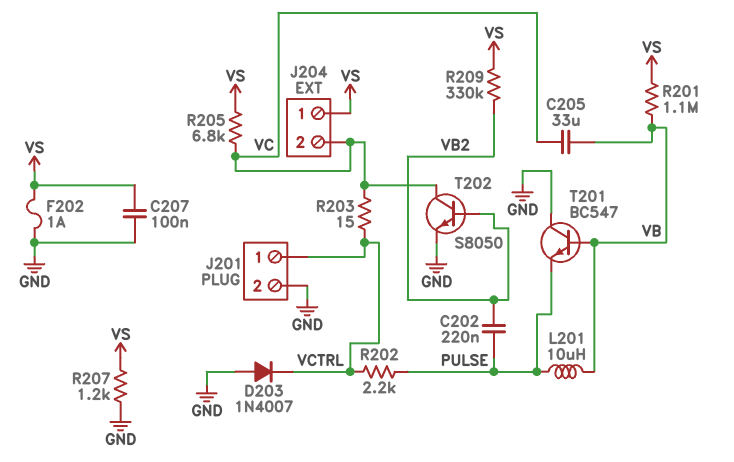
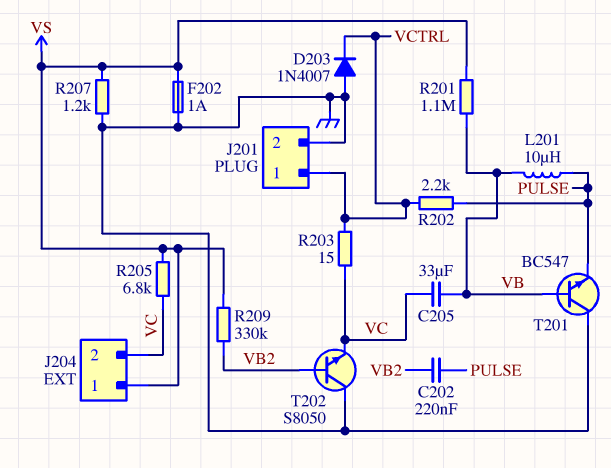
C207: 100nF (GND, VS) -> none
T202: NPN S8050 (B VB2, C VC, E GND) -> NPN S8050 (B VB2, C GND, E VC)

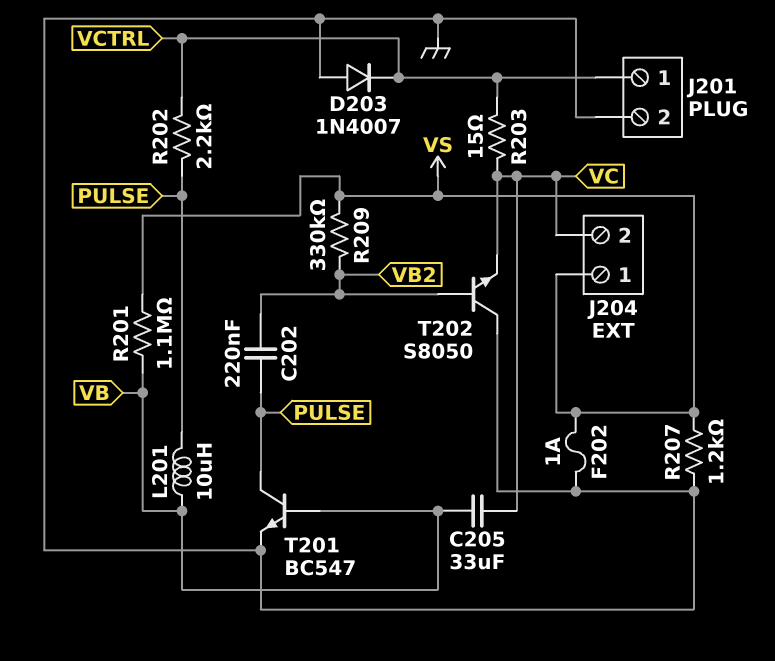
R205: 6.8k (VC, VS) -> none
T201: NPN BC547 (B VB, C GND, E PULSE) -> NPN BC547 (B VB, C PULSE, E GND)

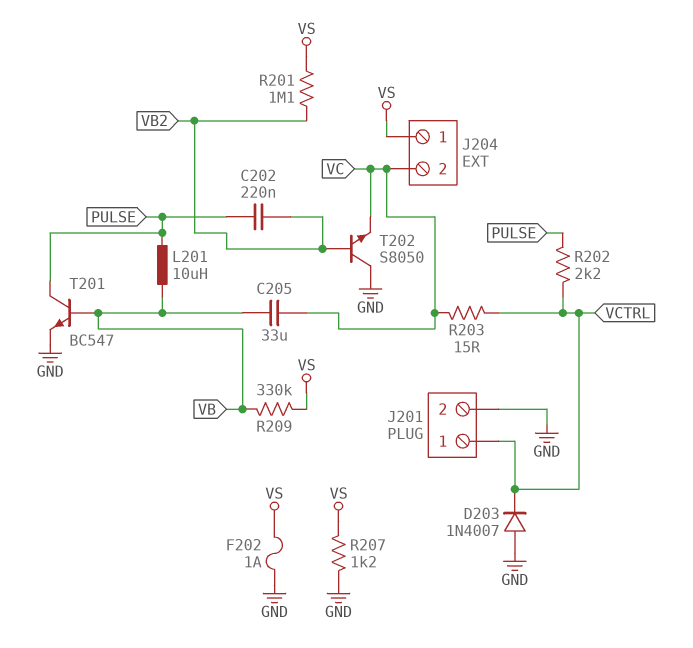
R201: 1.1M (VB, VS) -> 1.1M (VB2, VS)
R209: 330k (VB2, VS) -> 330k (VB, VS)

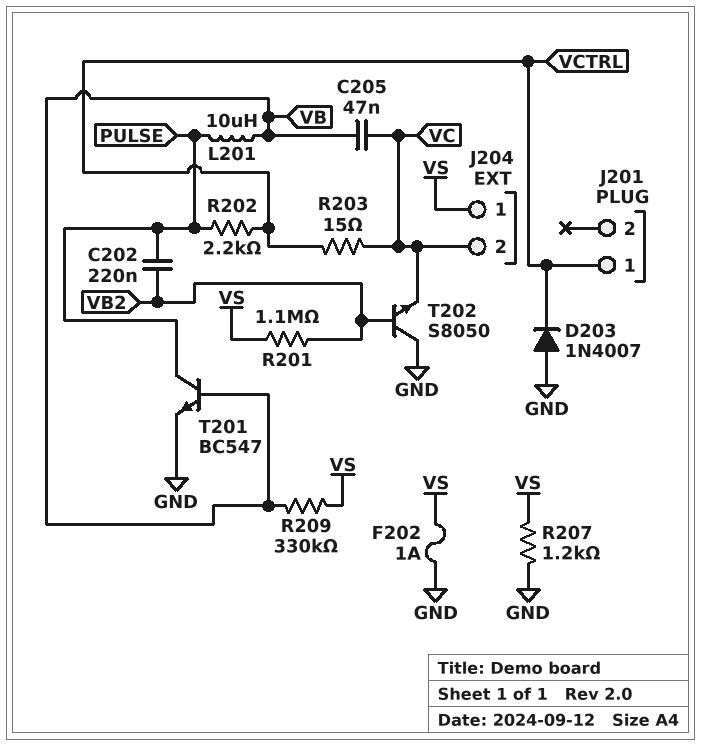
C205: 33uF (VB, VC) -> 47nF (VB, VC)
J201 pin 2: GND -> none

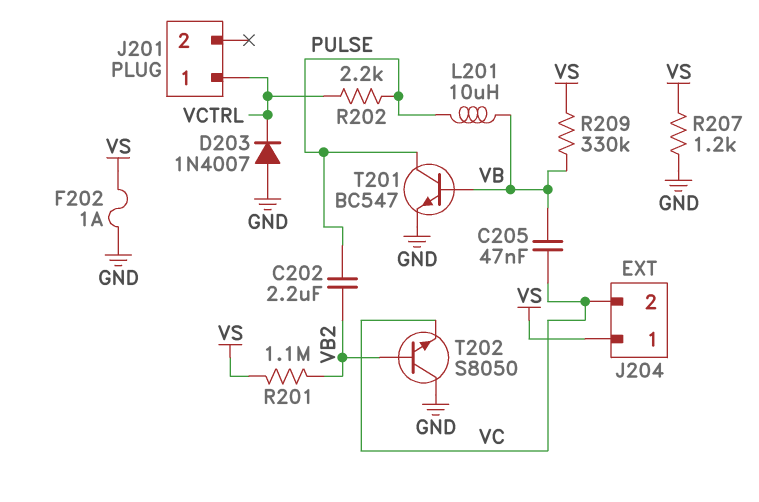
C202: 220nF (PULSE, VB2) -> 2.2uF (PULSE, VB2)
R203: 15 (VC, VCTRL) -> none

